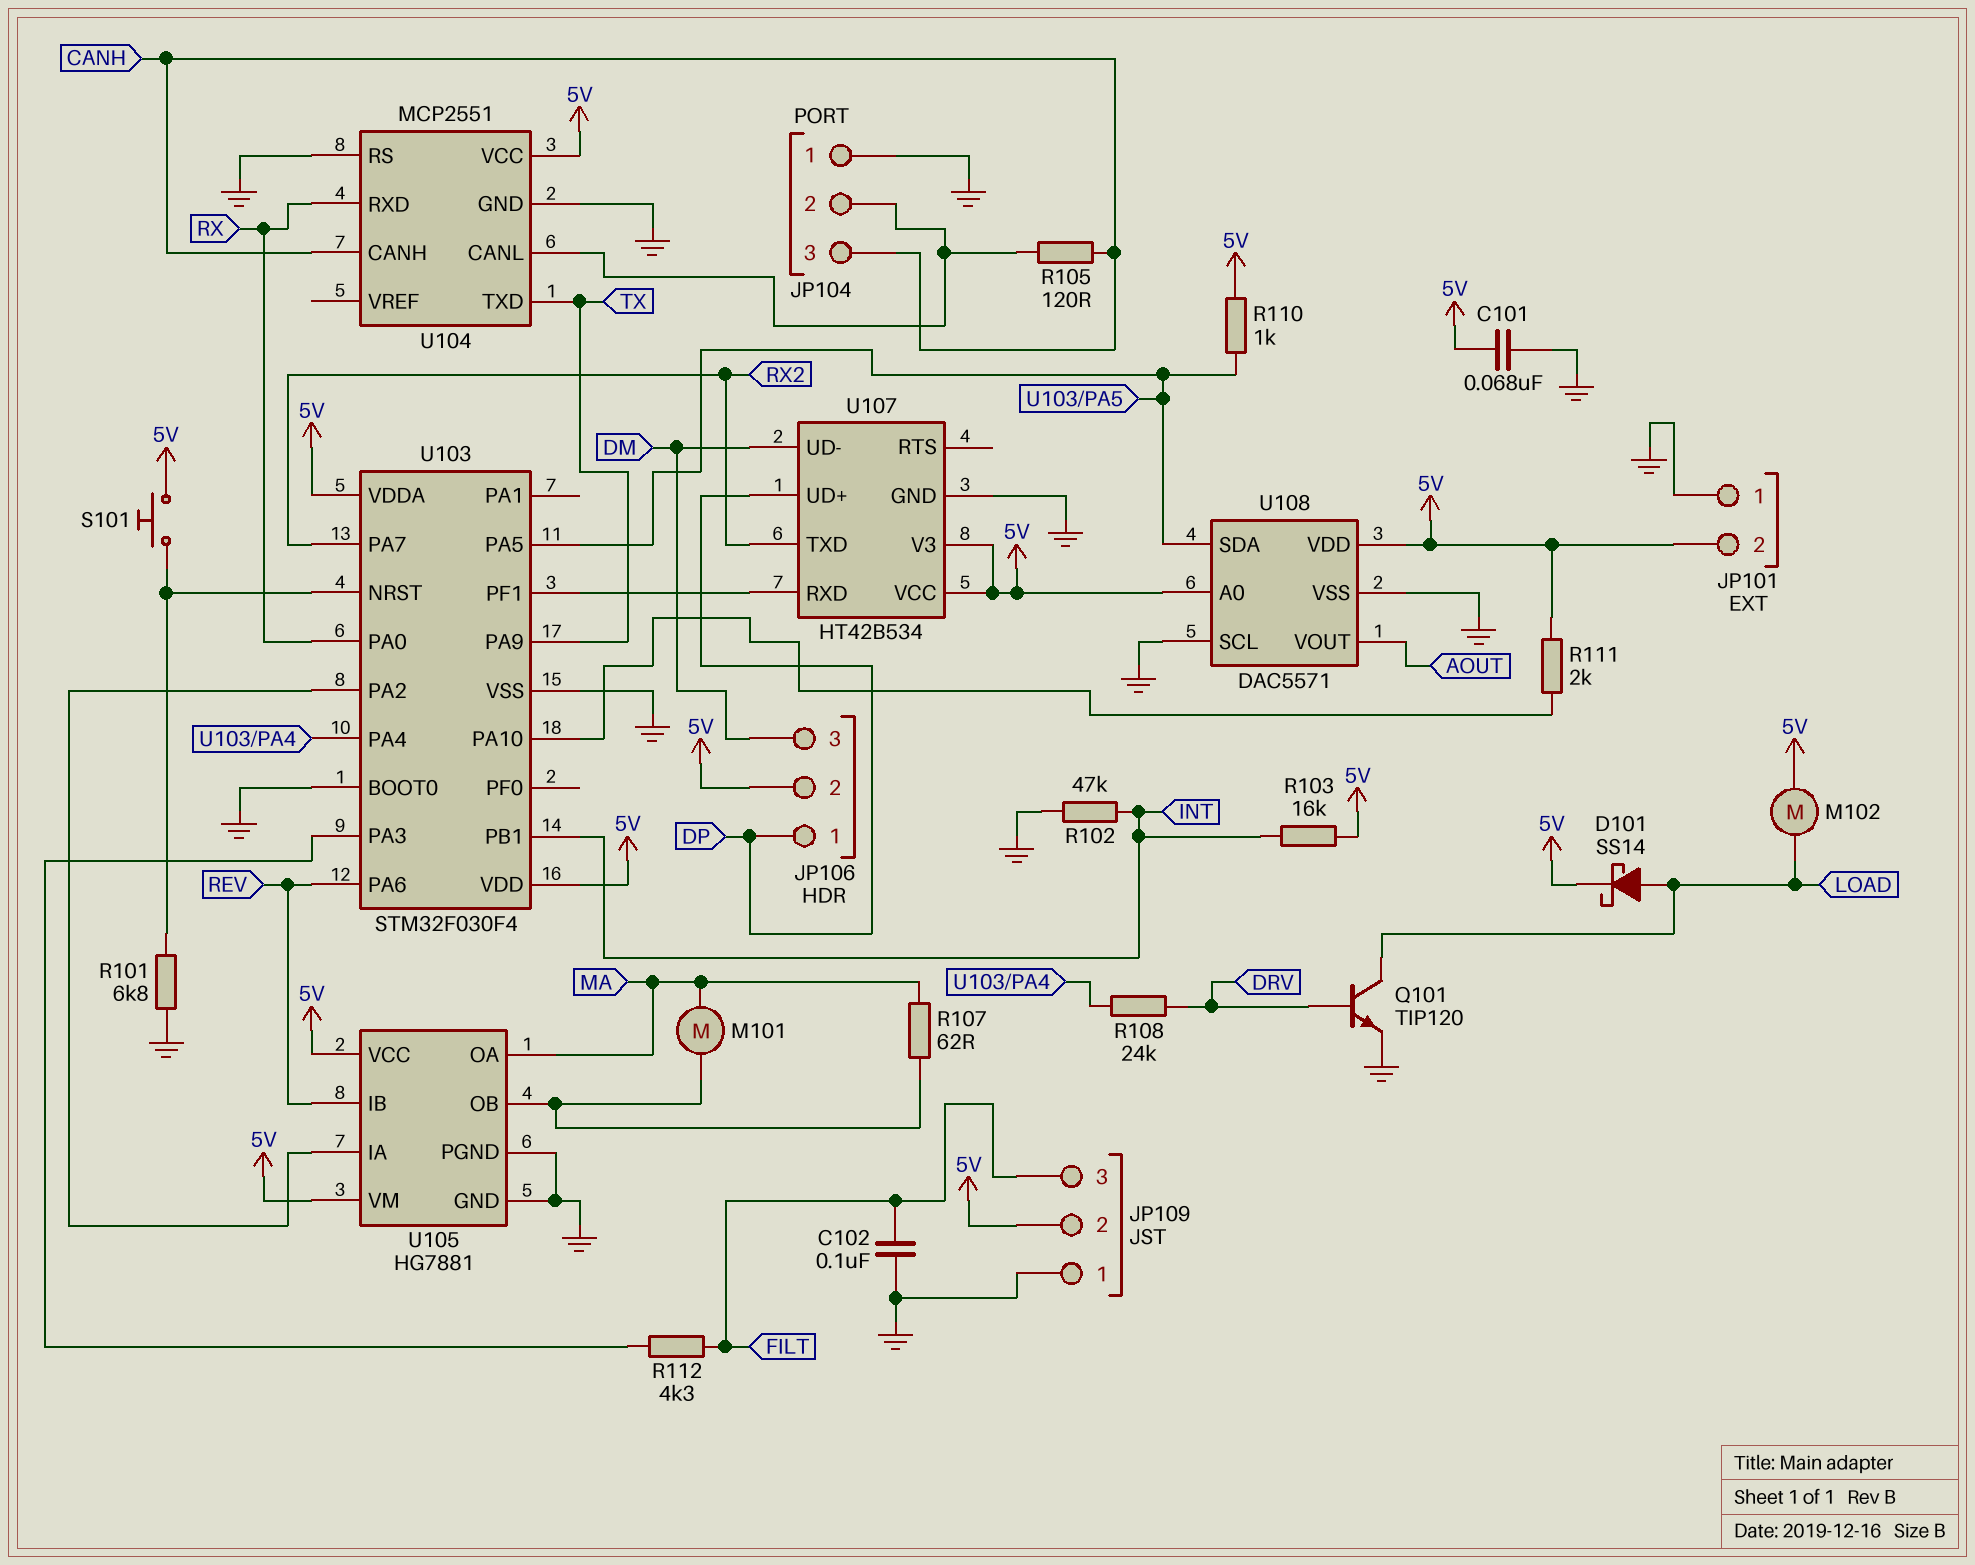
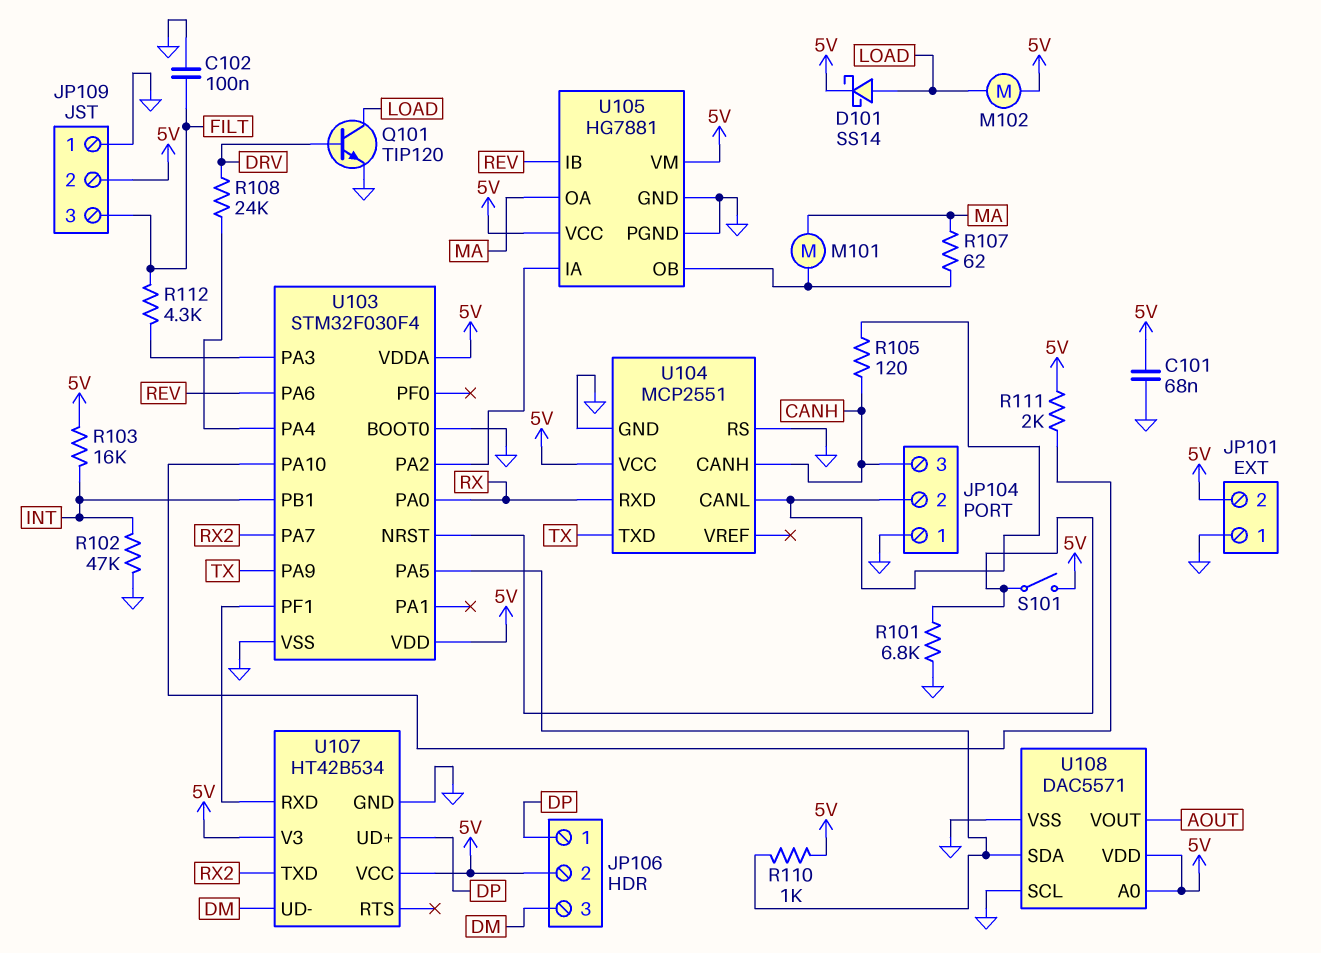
S101: button (5V, U103/NRST) -> switch (5V, U103/NRST)

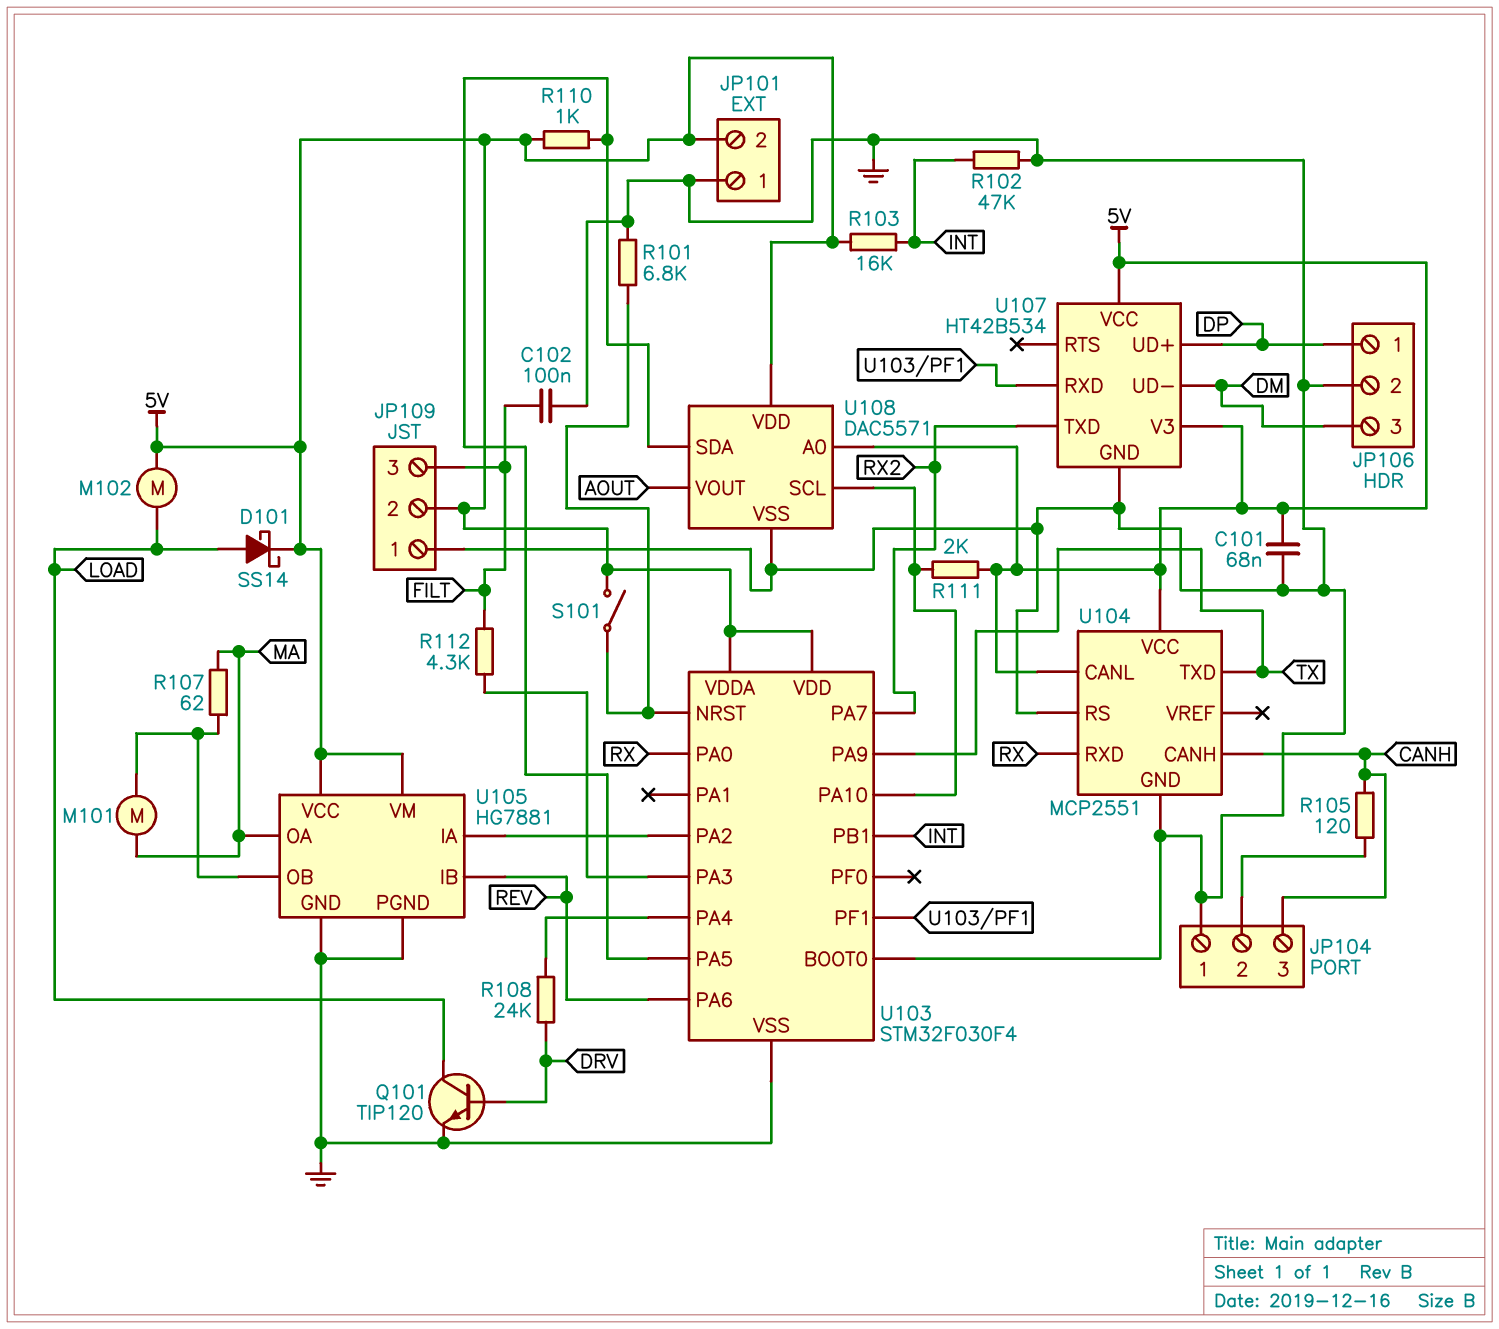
JP106 pin 2: 5V -> GND
U104 pin CANL: JP104/2 -> 5V
U108 pin SCL: GND -> U103/PA10

